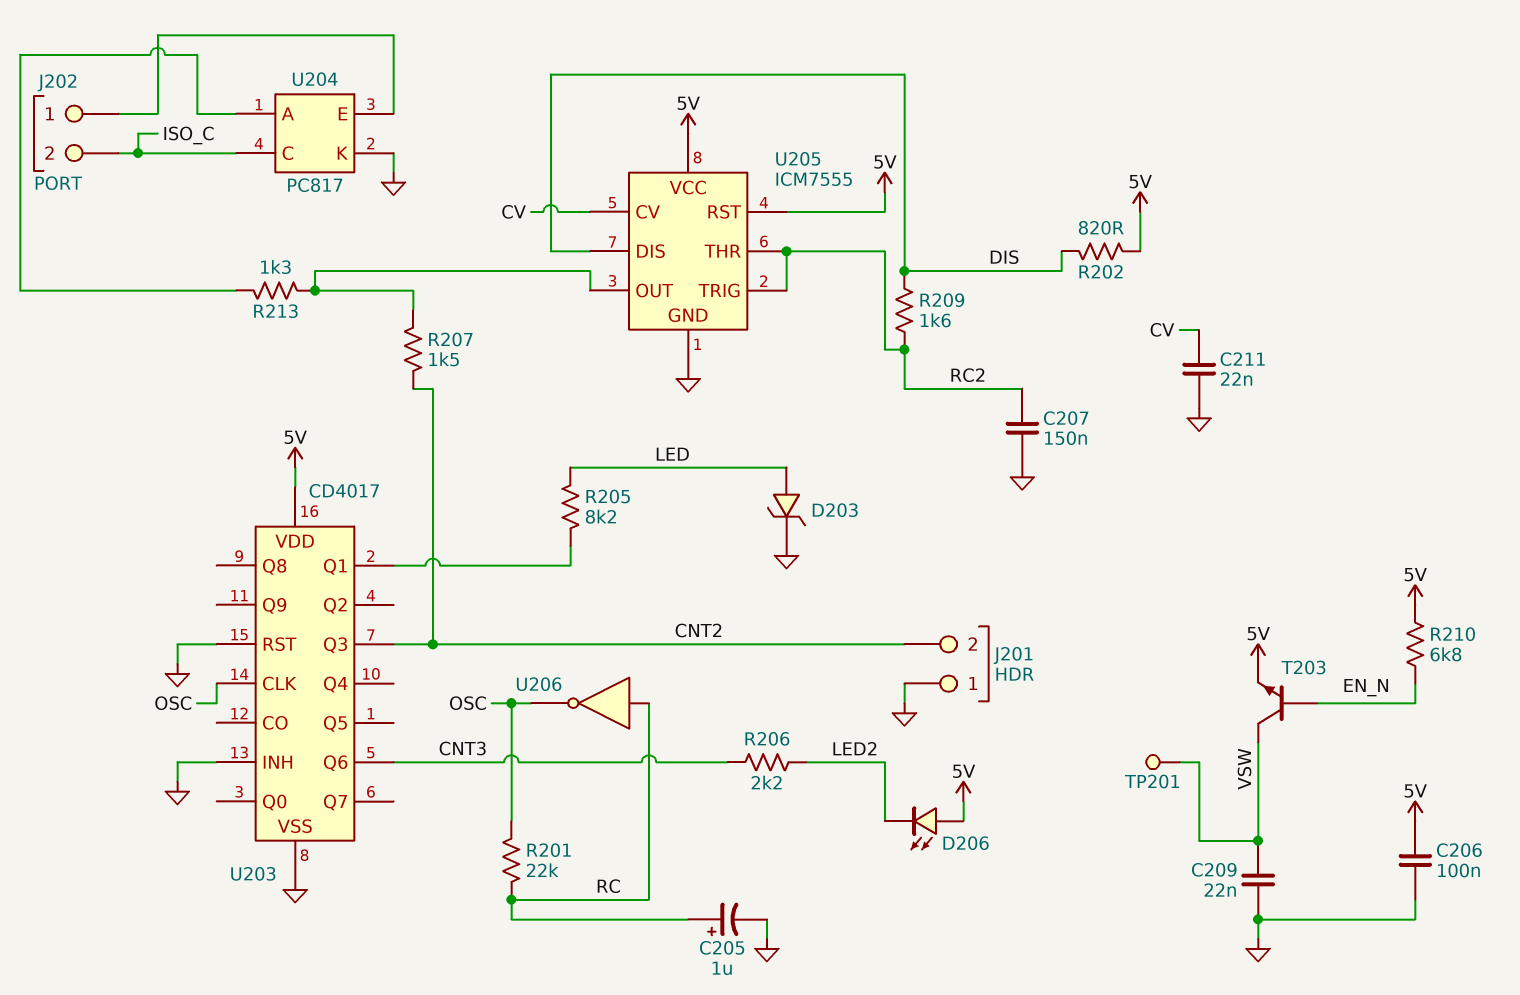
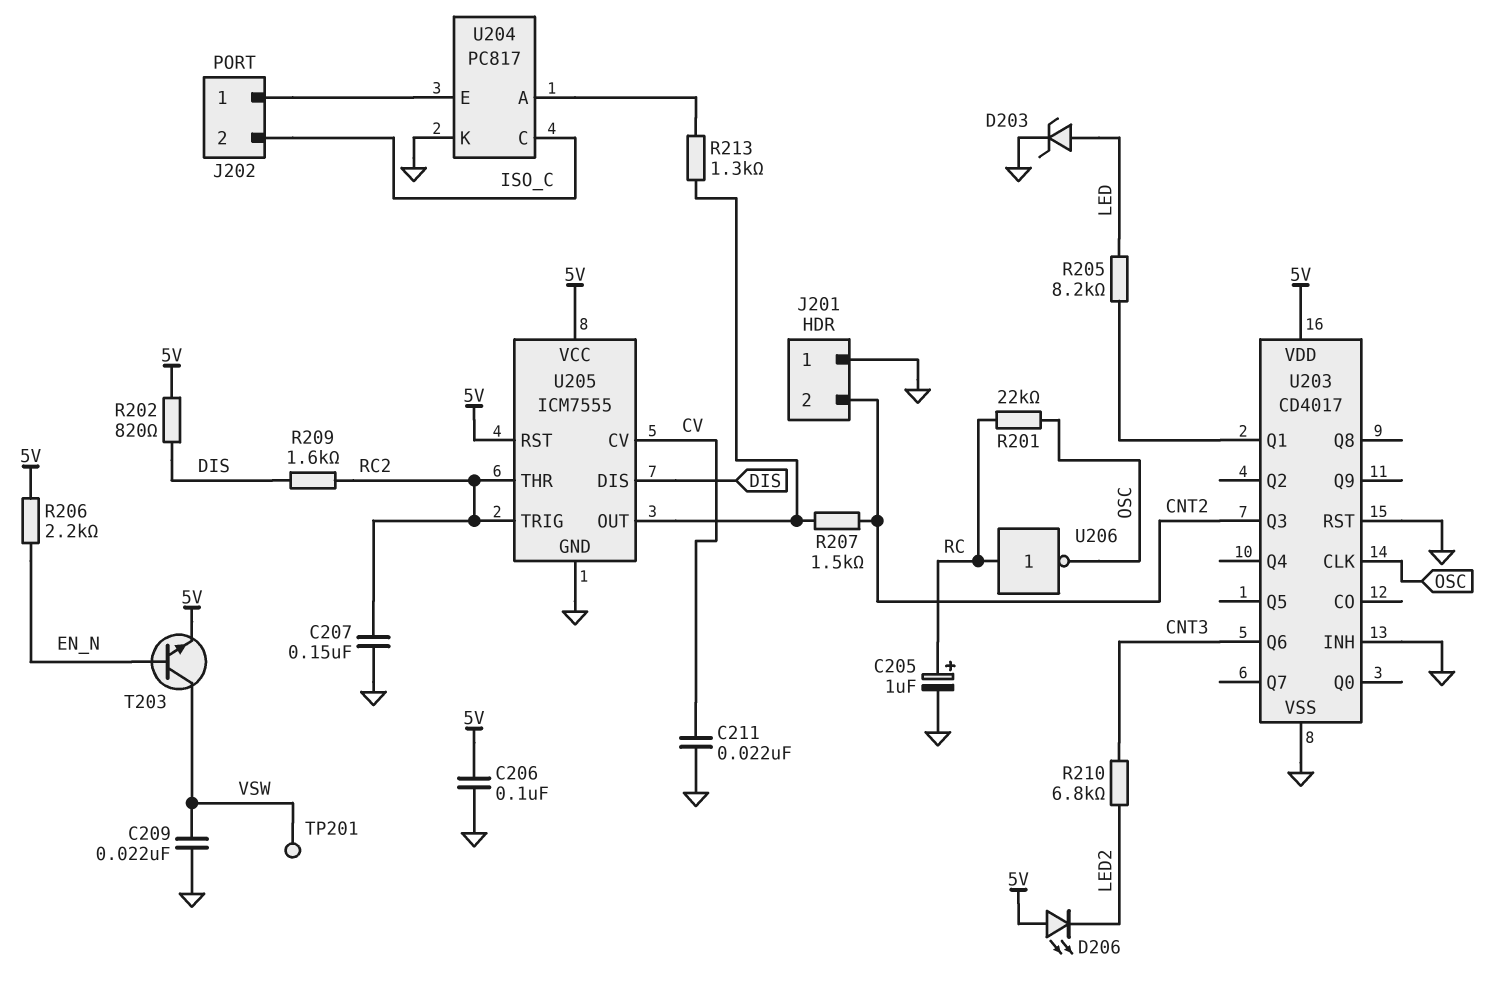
R206: 2.2k (CNT3, LED2) -> 2.2k (5V, EN_N)
R210: 6.8k (5V, EN_N) -> 6.8k (CNT3, LED2)

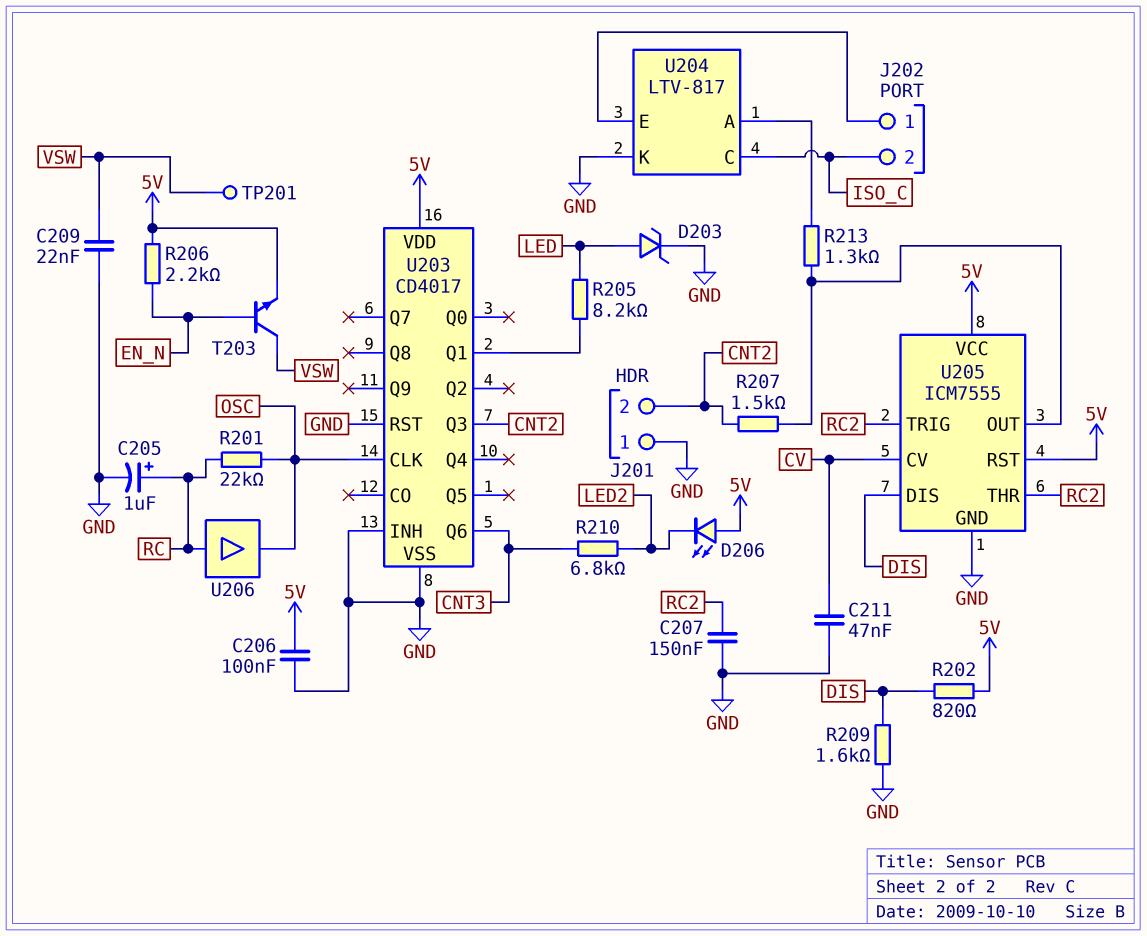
C211: 22nF (CV, GND) -> 47nF (CV, GND)
R209: 1.6k (DIS, RC2) -> 1.6k (DIS, GND)
U204: PC817 -> LTV-817
U206: NOT (in RC, out OSC) -> buffer (in RC, out OSC)

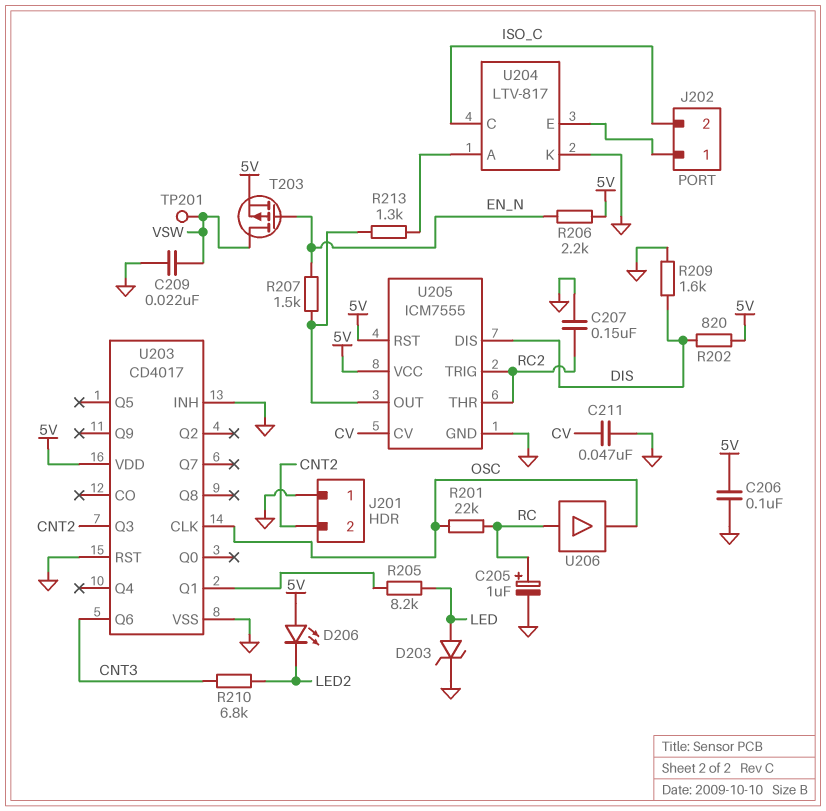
R207: 1.5k (CNT2, U205/OUT) -> 1.5k (EN_N, U205/OUT)
T203: NPN (B EN_N, C VSW, E 5V) -> PMOS (G EN_N, D VSW, S 5V)

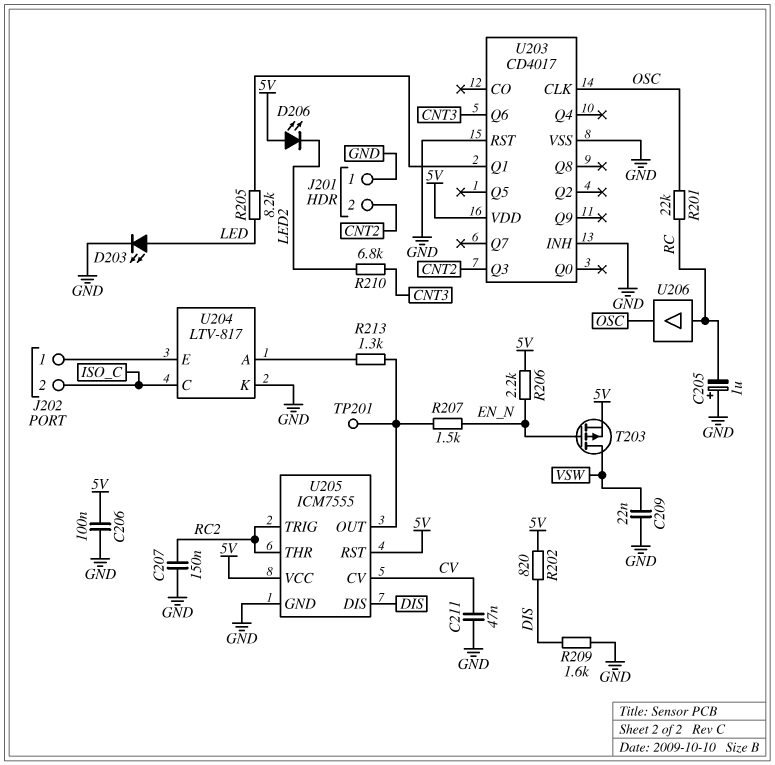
C205: 1uF (plus RC, minus GND) -> 1uF (plus GND, minus RC)
D203: zener (A LED, K GND) -> LED (A LED, K GND)
TP201: test point (VSW) -> test point (U205/OUT)

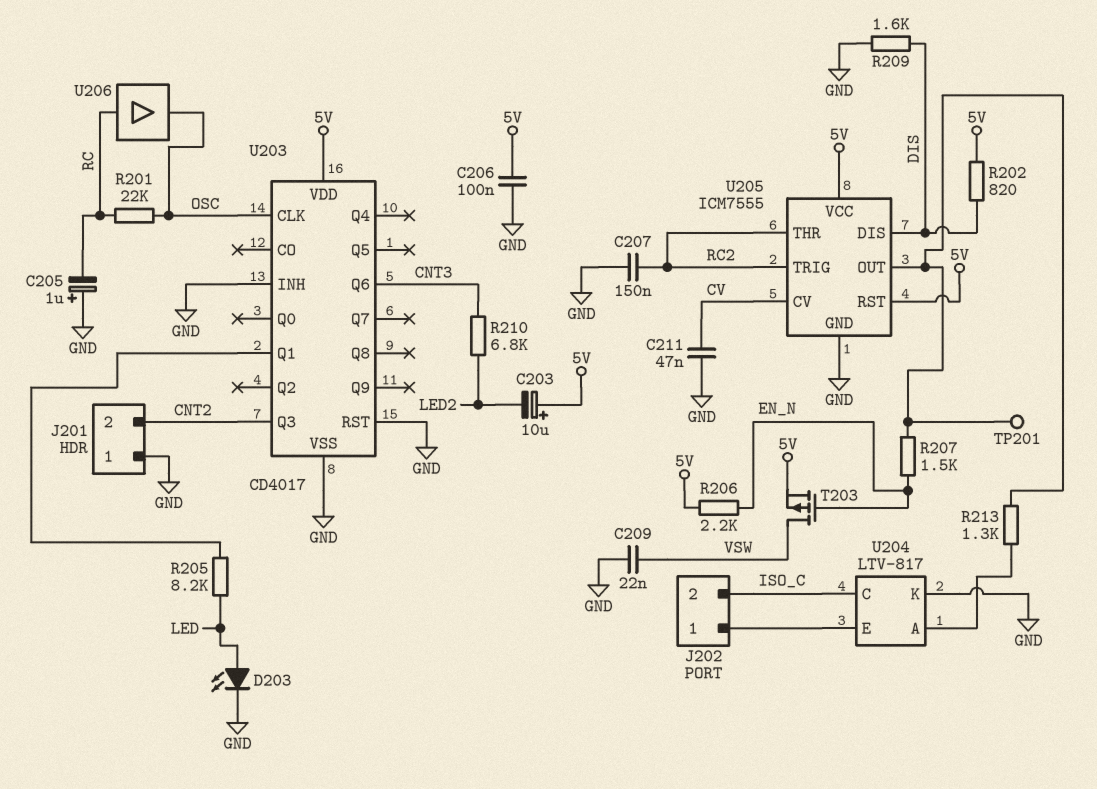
C203: none -> 10uF (plus 5V, minus LED2)
D206: LED (A 5V, K LED2) -> none

